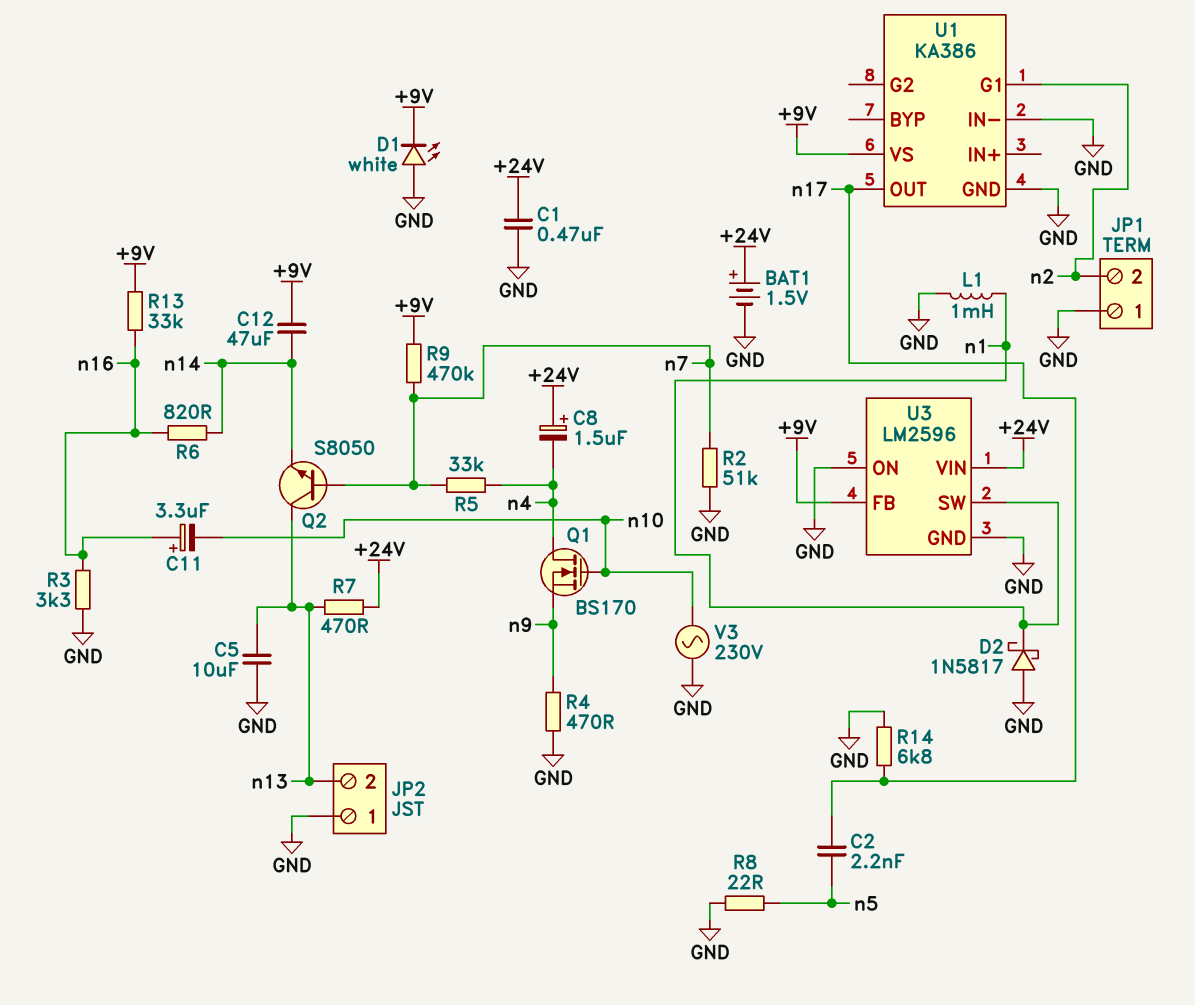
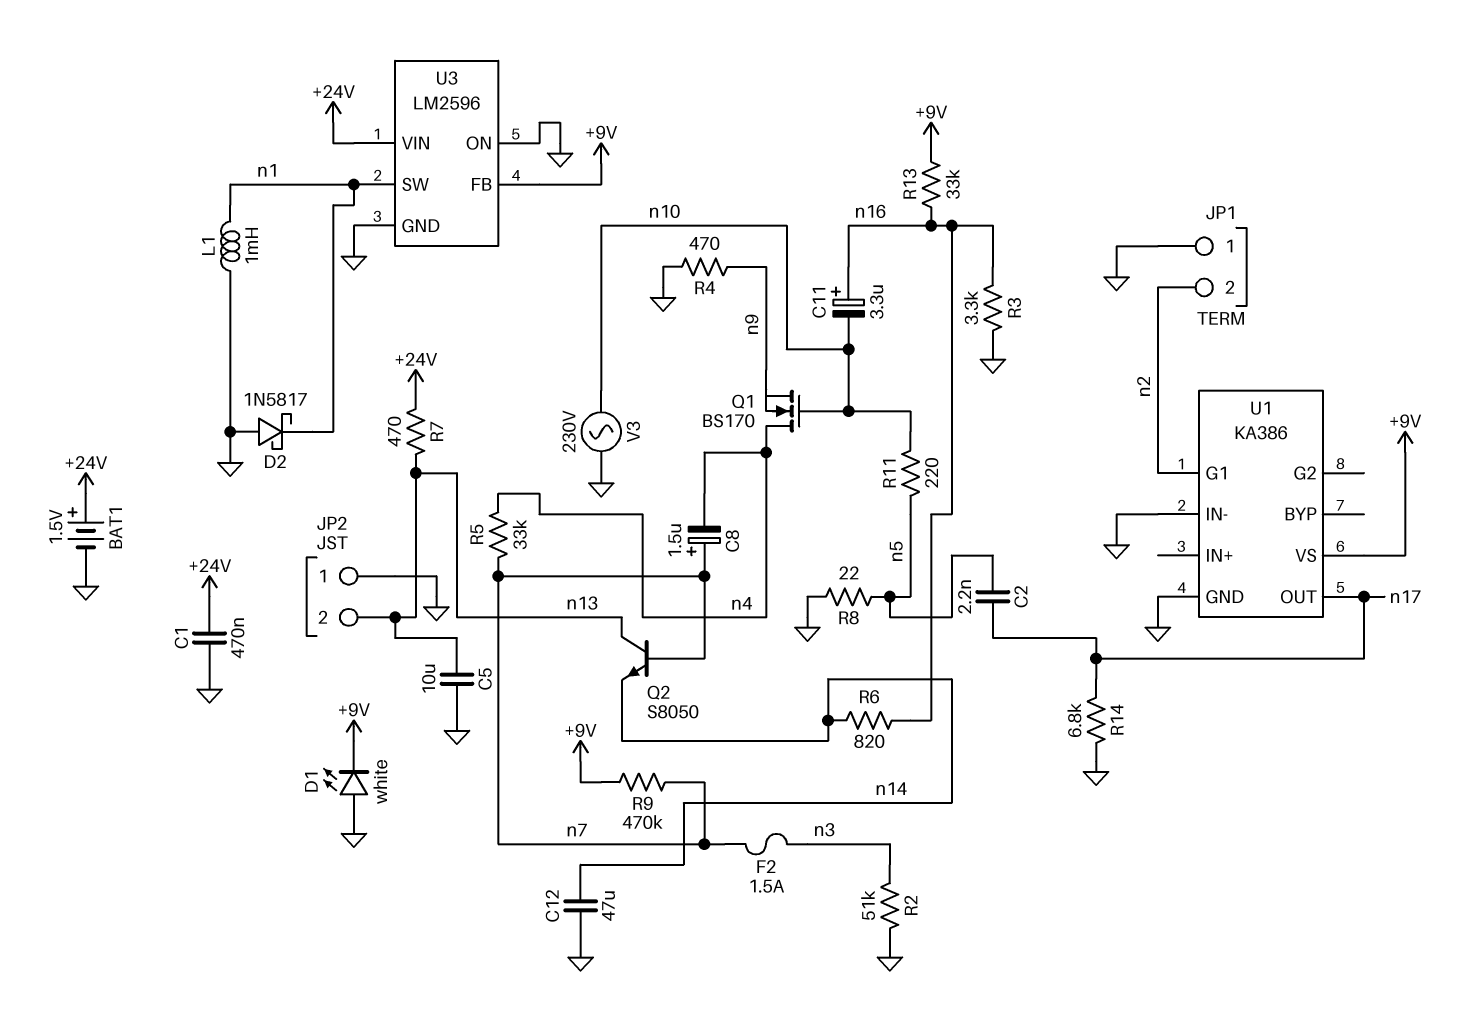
C8: 1.5uF (plus +24V, minus n4) -> 1.5uF (plus n7, minus n4)
C12: 47uF (+9V, n14) -> 47uF (GND, n14)
F2: none -> 1.5A (n3, n7)
R2: 51k (GND, n7) -> 51k (GND, n3)
R11: none -> 220 (n5, n10)

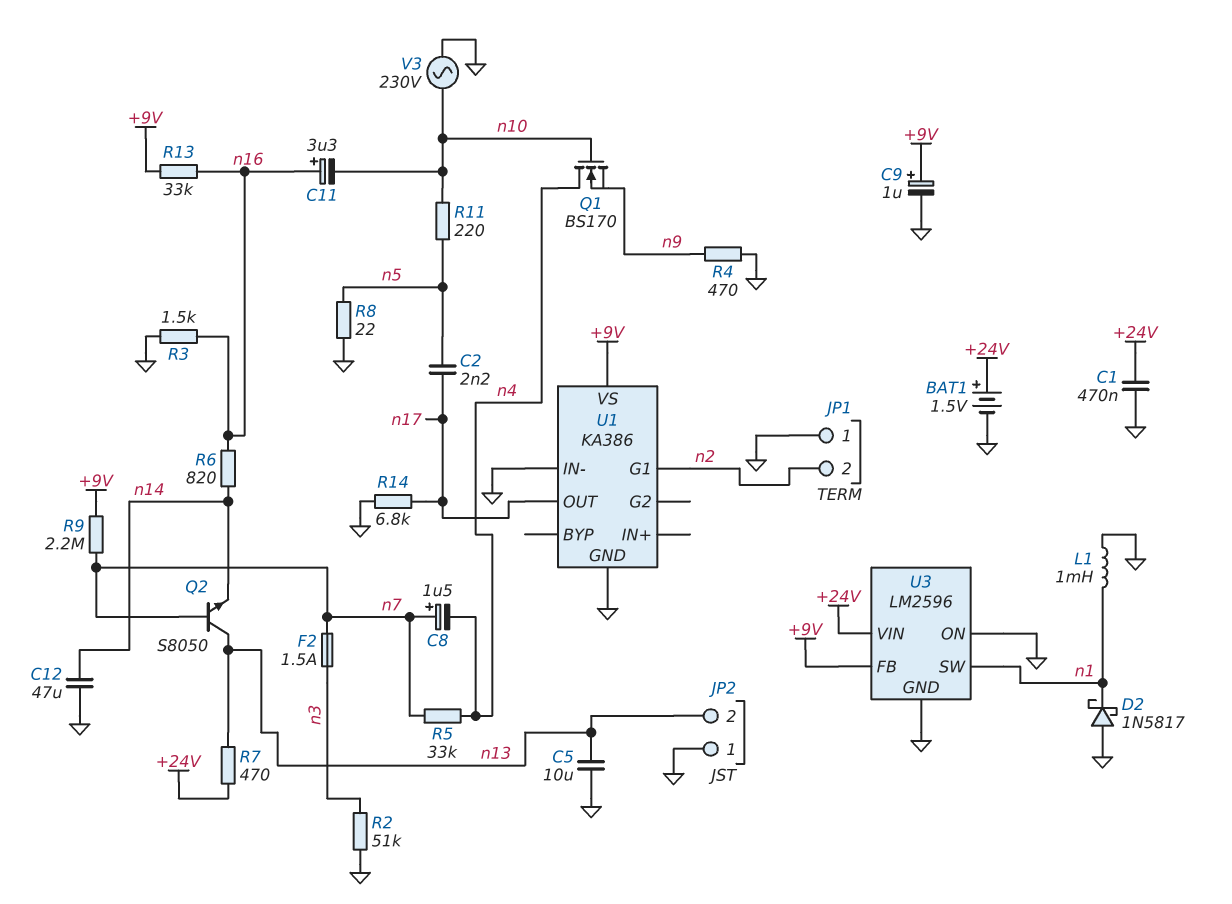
C9: none -> 1uF (plus +9V, minus GND)
D1: LED white (A GND, K +9V) -> none
R3: 3.3k (GND, n16) -> 1.5k (GND, n16)
R9: 470k (+9V, n7) -> 2.2M (+9V, n7)

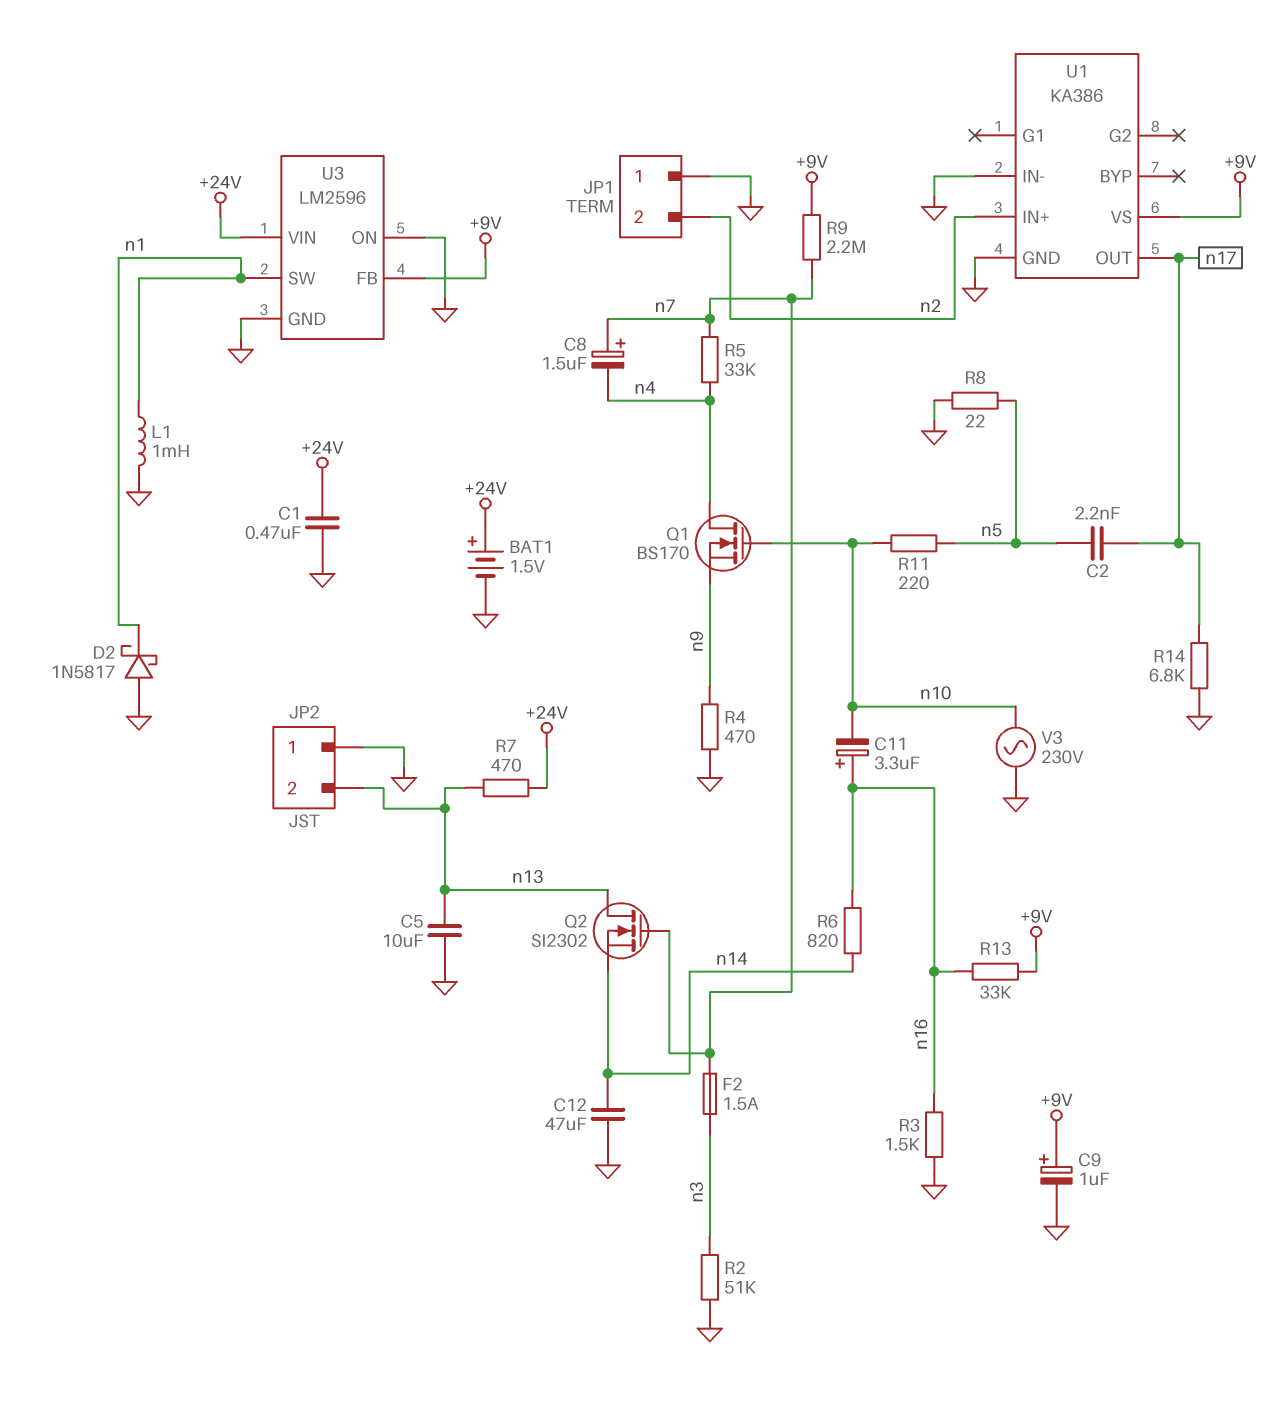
Q2: NPN S8050 (B n7, C n13, E n14) -> NMOS SI2302 (G n7, D n13, S n14)
U1 pin G1: n2 -> none
U1 pin IN+: none -> n2

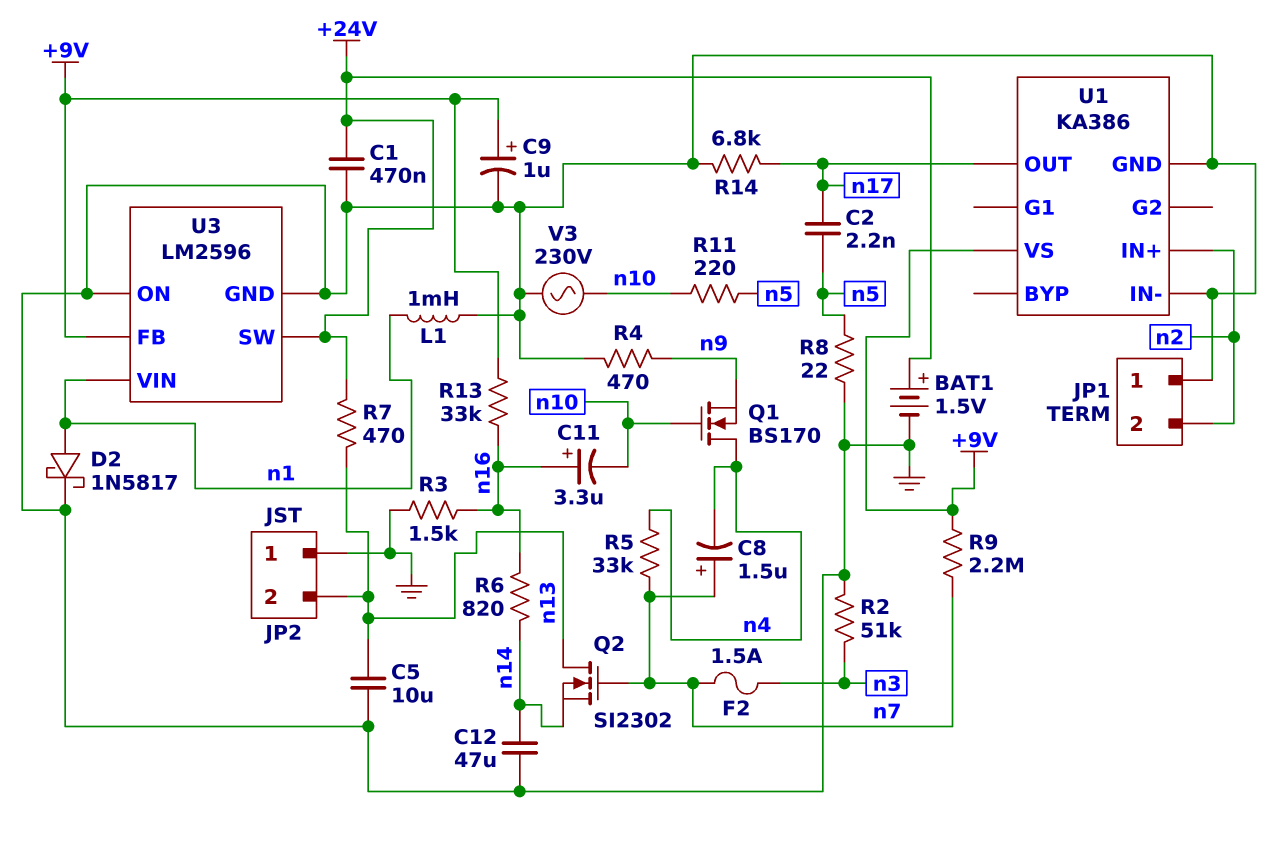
D2: schottky 1N5817 (A GND, K n1) -> schottky 1N5817 (A n1, K GND)
U3 pin SW: n1 -> +24V
U3 pin VIN: +24V -> n1

